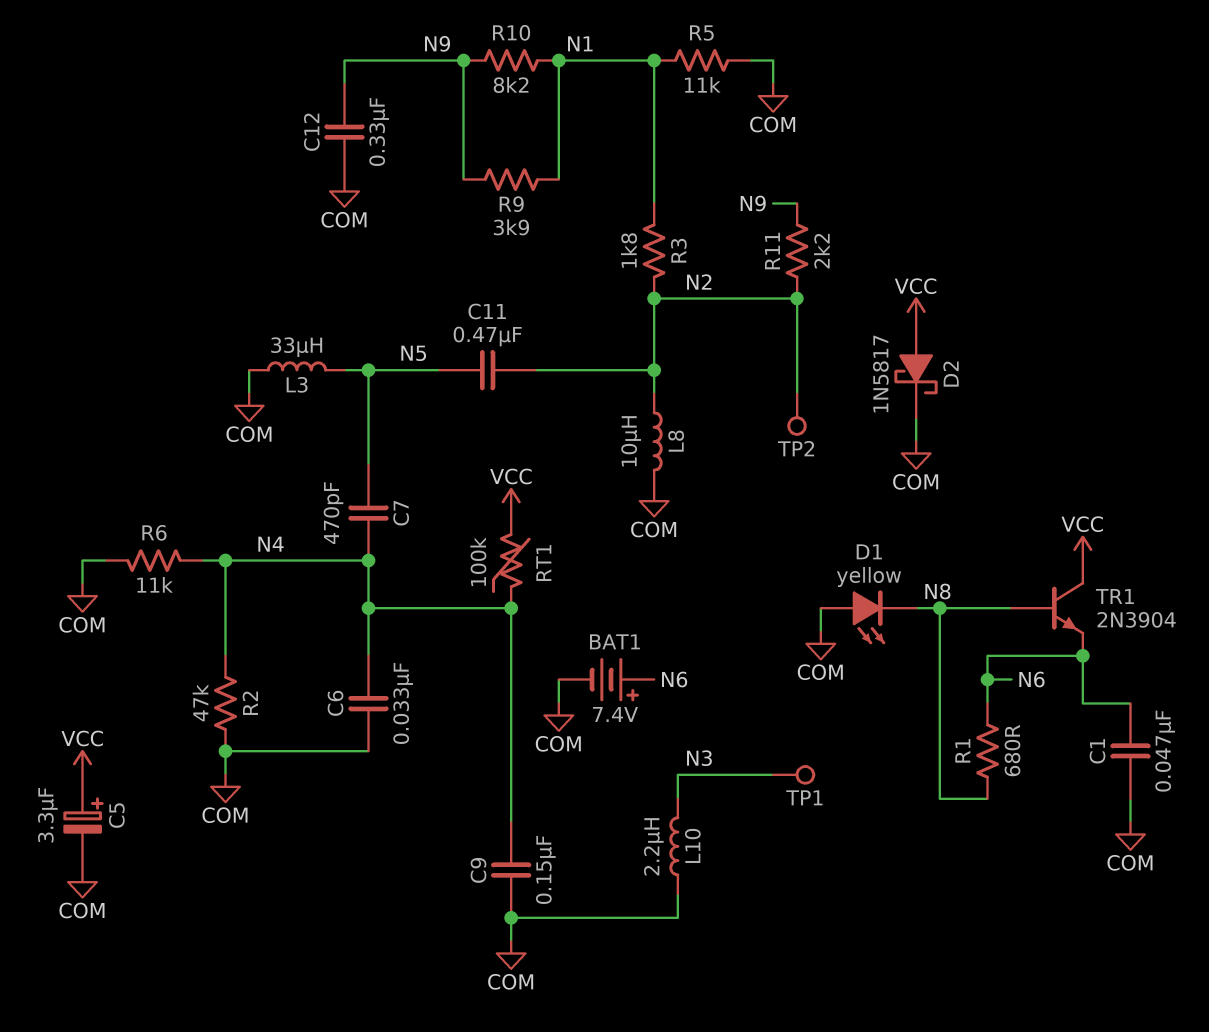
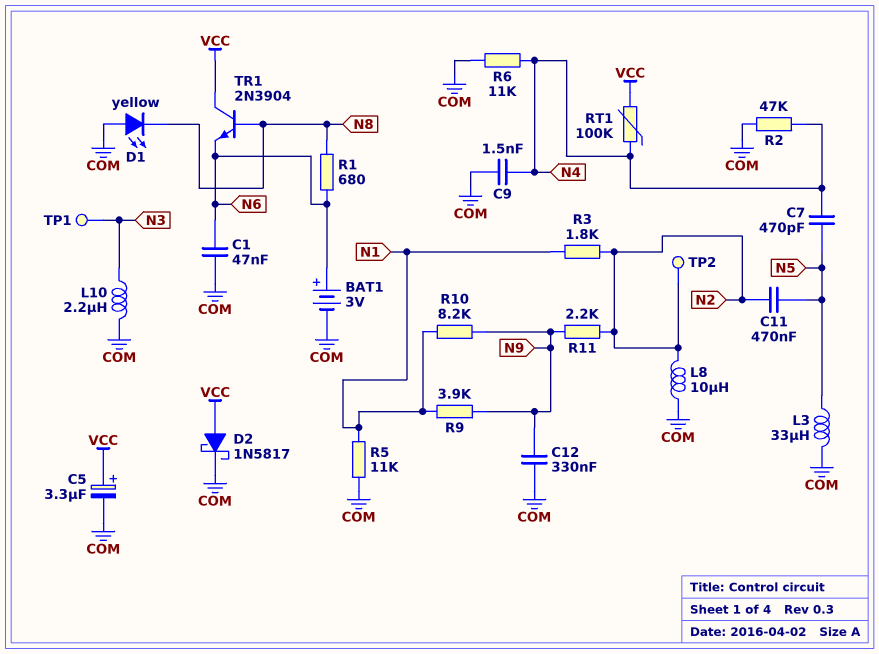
BAT1: 7.4V (plus N6, minus COM) -> 3V (plus N6, minus COM)
C6: 33nF (COM, N4) -> none
C9: 150nF (COM, N4) -> 1.5nF (COM, N4)

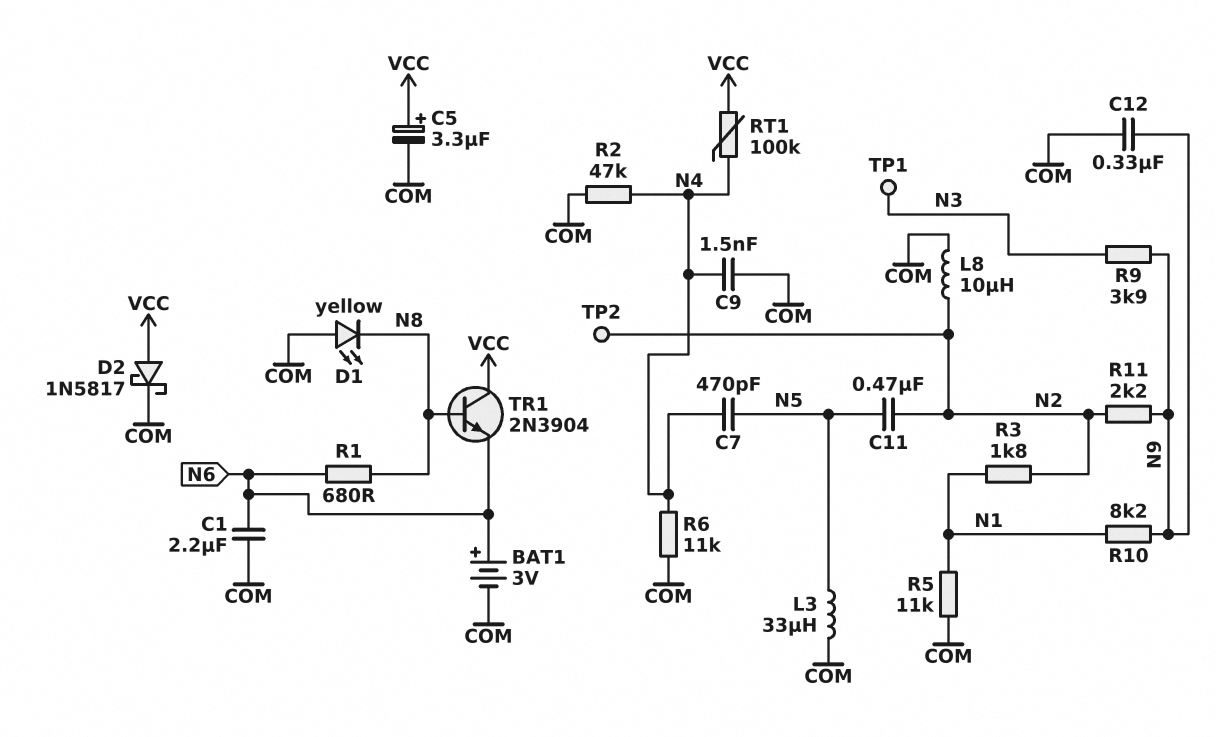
C1: 47nF (COM, N6) -> 2.2uF (COM, N6)
L10: 2.2uH (COM, N3) -> none
R9: 3.9k (N1, N9) -> 3.9k (N3, N9)

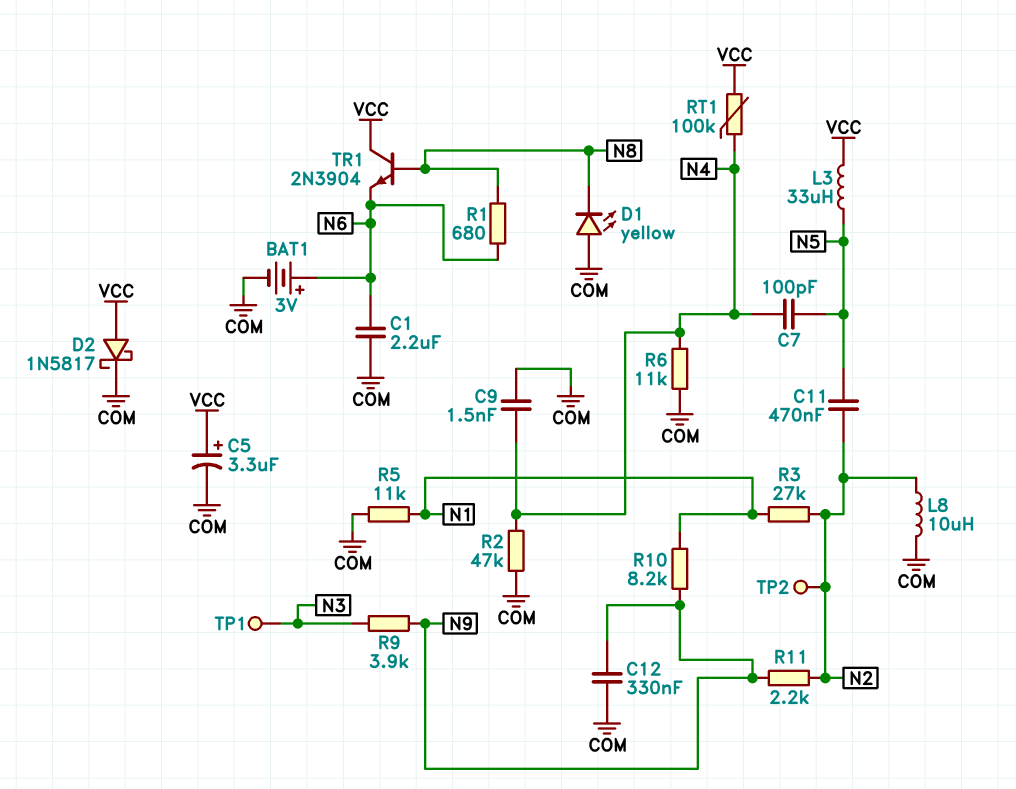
C7: 470pF (N4, N5) -> 100pF (N4, N5)
L3: 33uH (COM, N5) -> 33uH (N5, VCC)
R3: 1.8k (N1, N2) -> 27k (N1, N2)

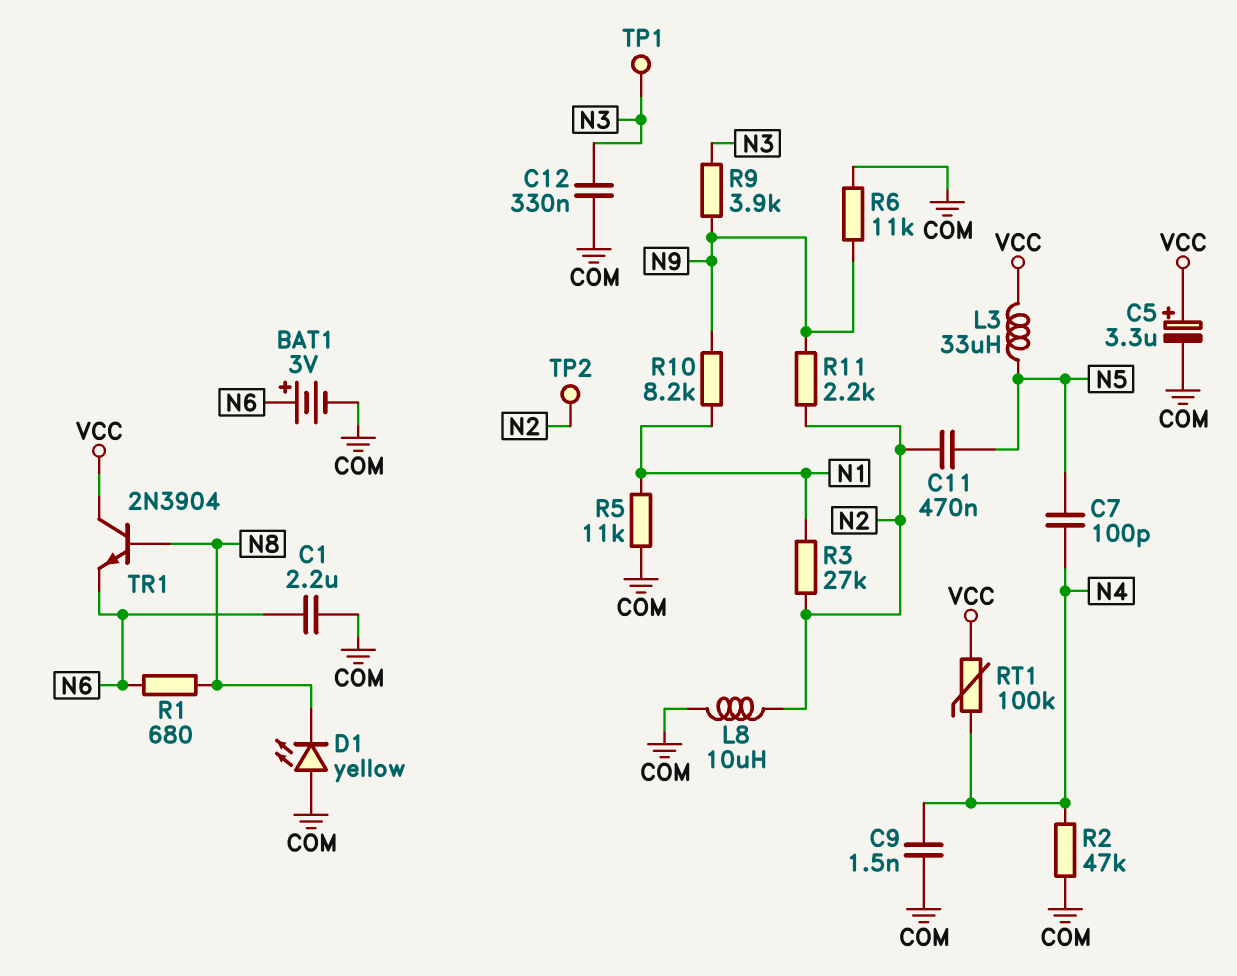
C12: 330nF (COM, N9) -> 330nF (COM, N3)
D2: schottky 1N5817 (A VCC, K COM) -> none
R6: 11k (COM, N4) -> 11k (COM, N9)

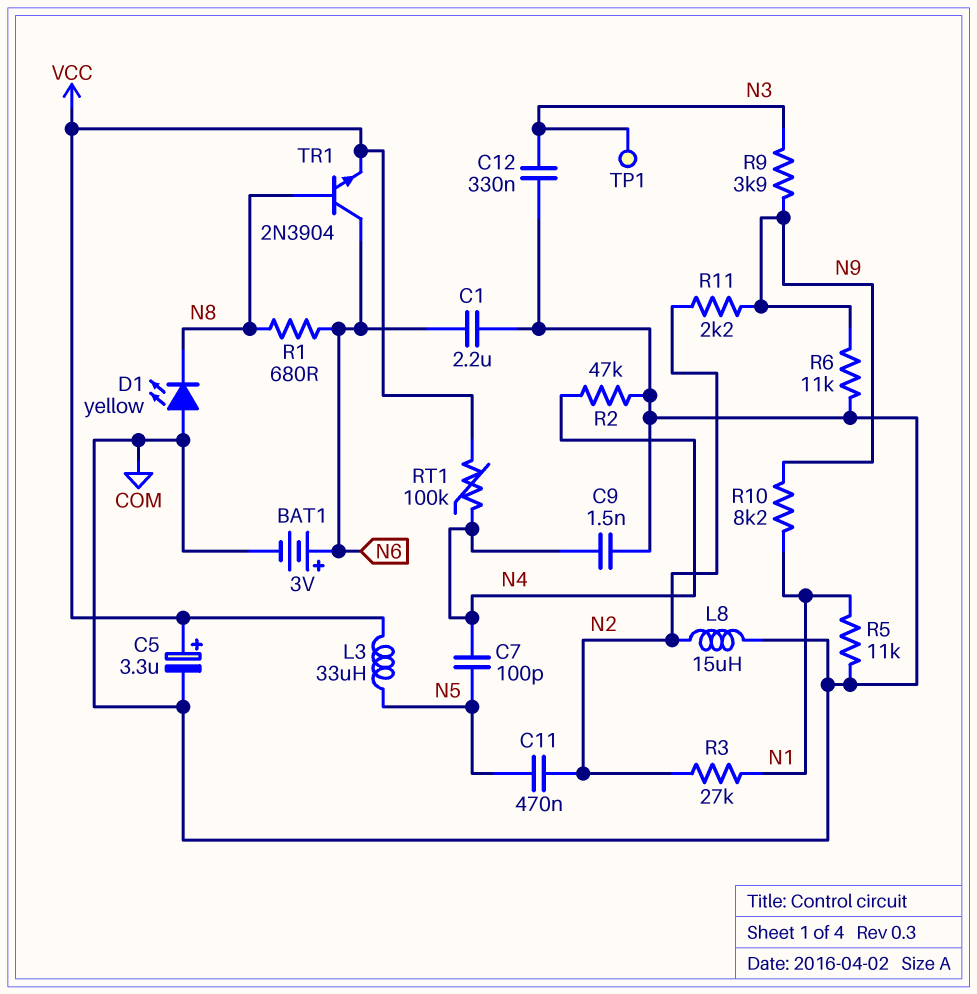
L8: 10uH (COM, N2) -> 15uH (COM, N2)
TP2: test point (N2) -> none
TR1: NPN 2N3904 (B N8, C VCC, E N6) -> NPN 2N3904 (B N8, C N6, E VCC)

